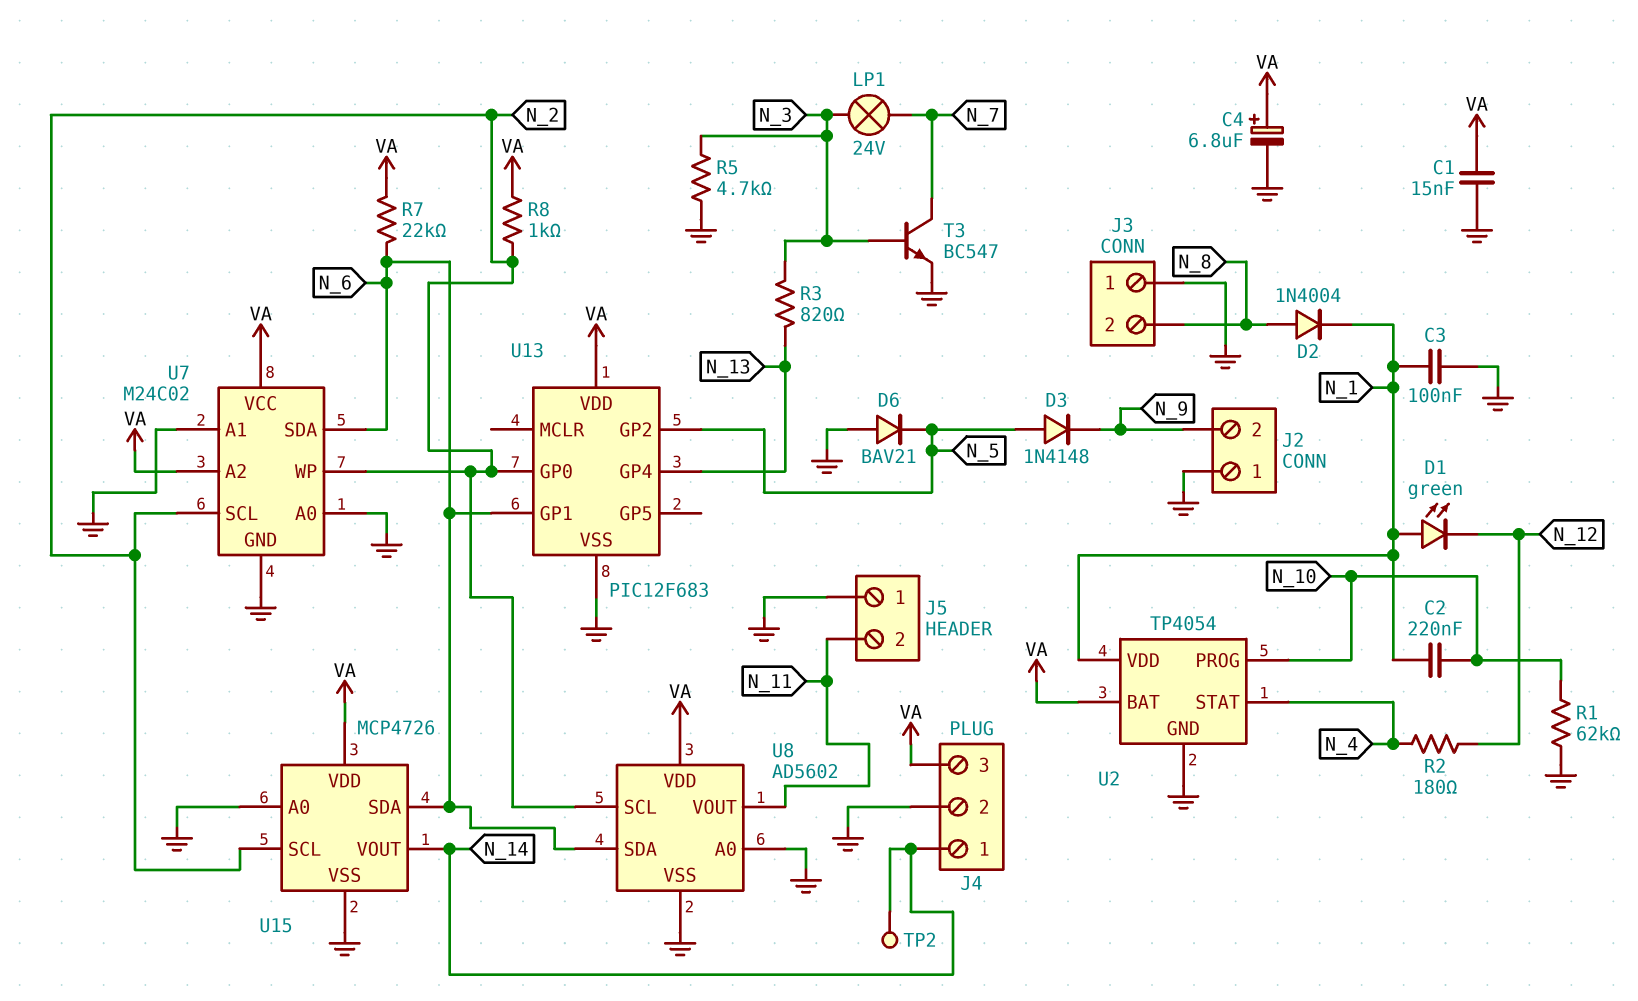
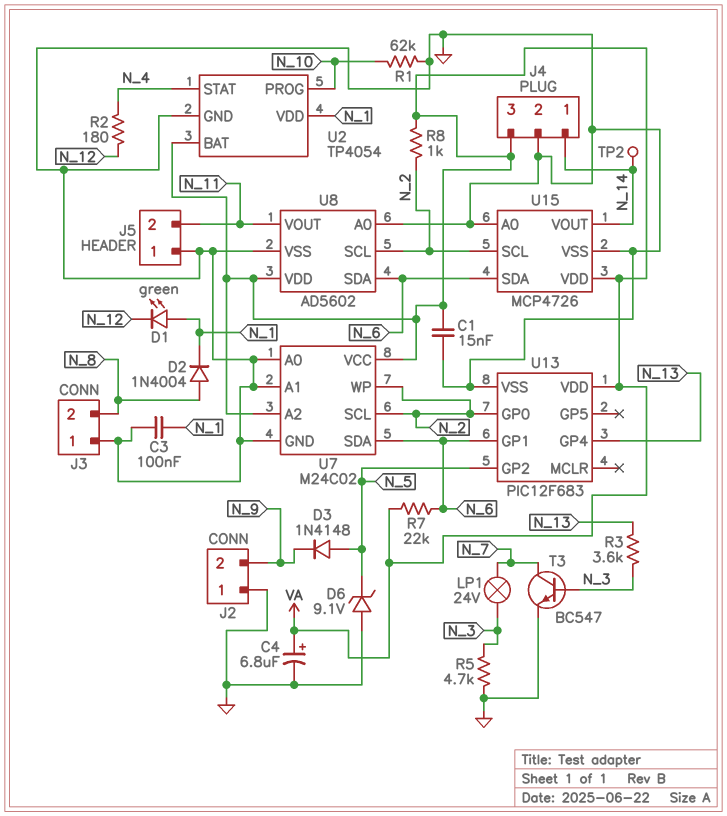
C2: 220nF (N_1, N_10) -> none
D6: diode BAV21 (A GND, K N_5) -> zener 9.1V (A GND, K N_5)
R3: 820 (N_3, N_13) -> 3.6k (N_3, N_13)

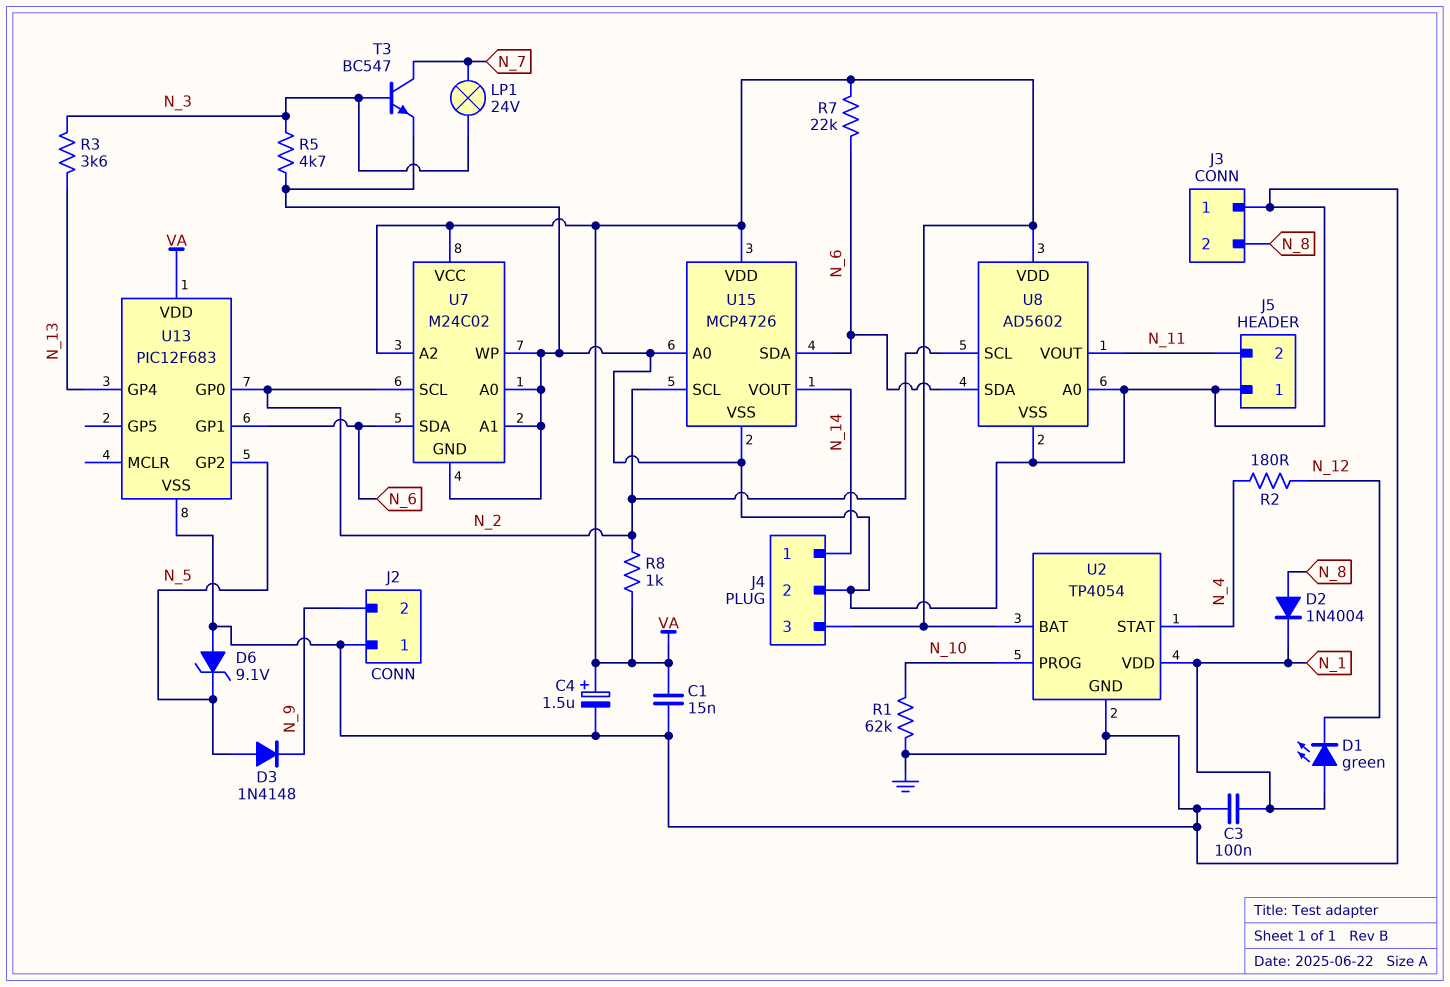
C4: 6.8uF (plus VA, minus GND) -> 1.5uF (plus VA, minus GND)
TP2: test point (N_14) -> none
U7 pin WP: N_2 -> GND

